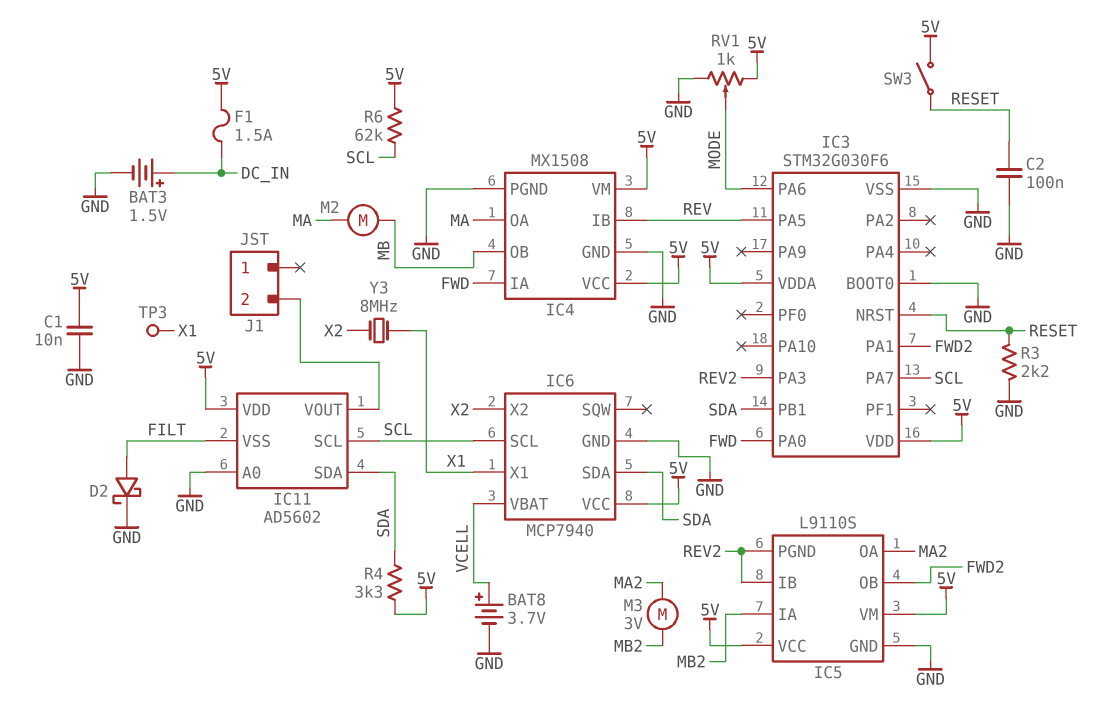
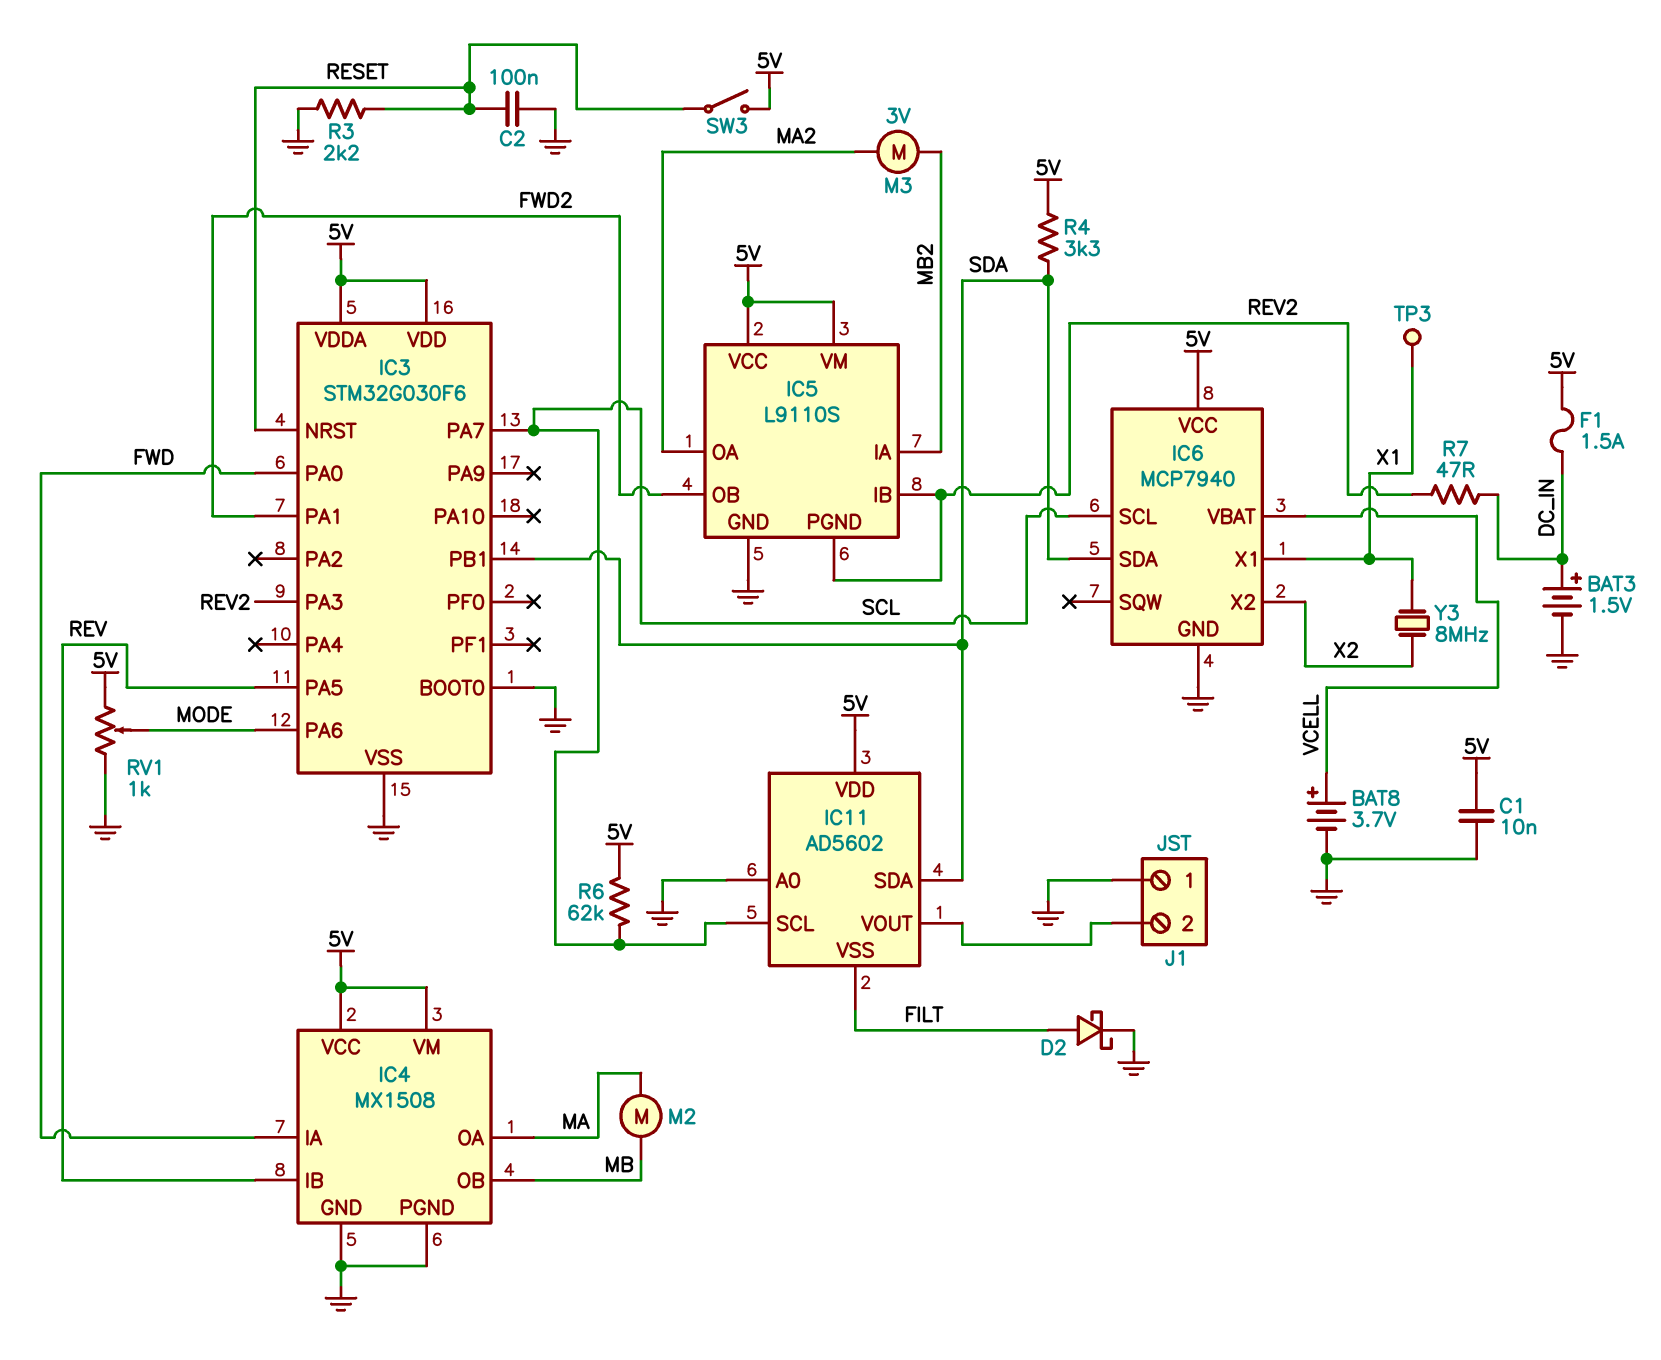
J1 pin 1: none -> GND
R7: none -> 47 (DC_IN, REV2)

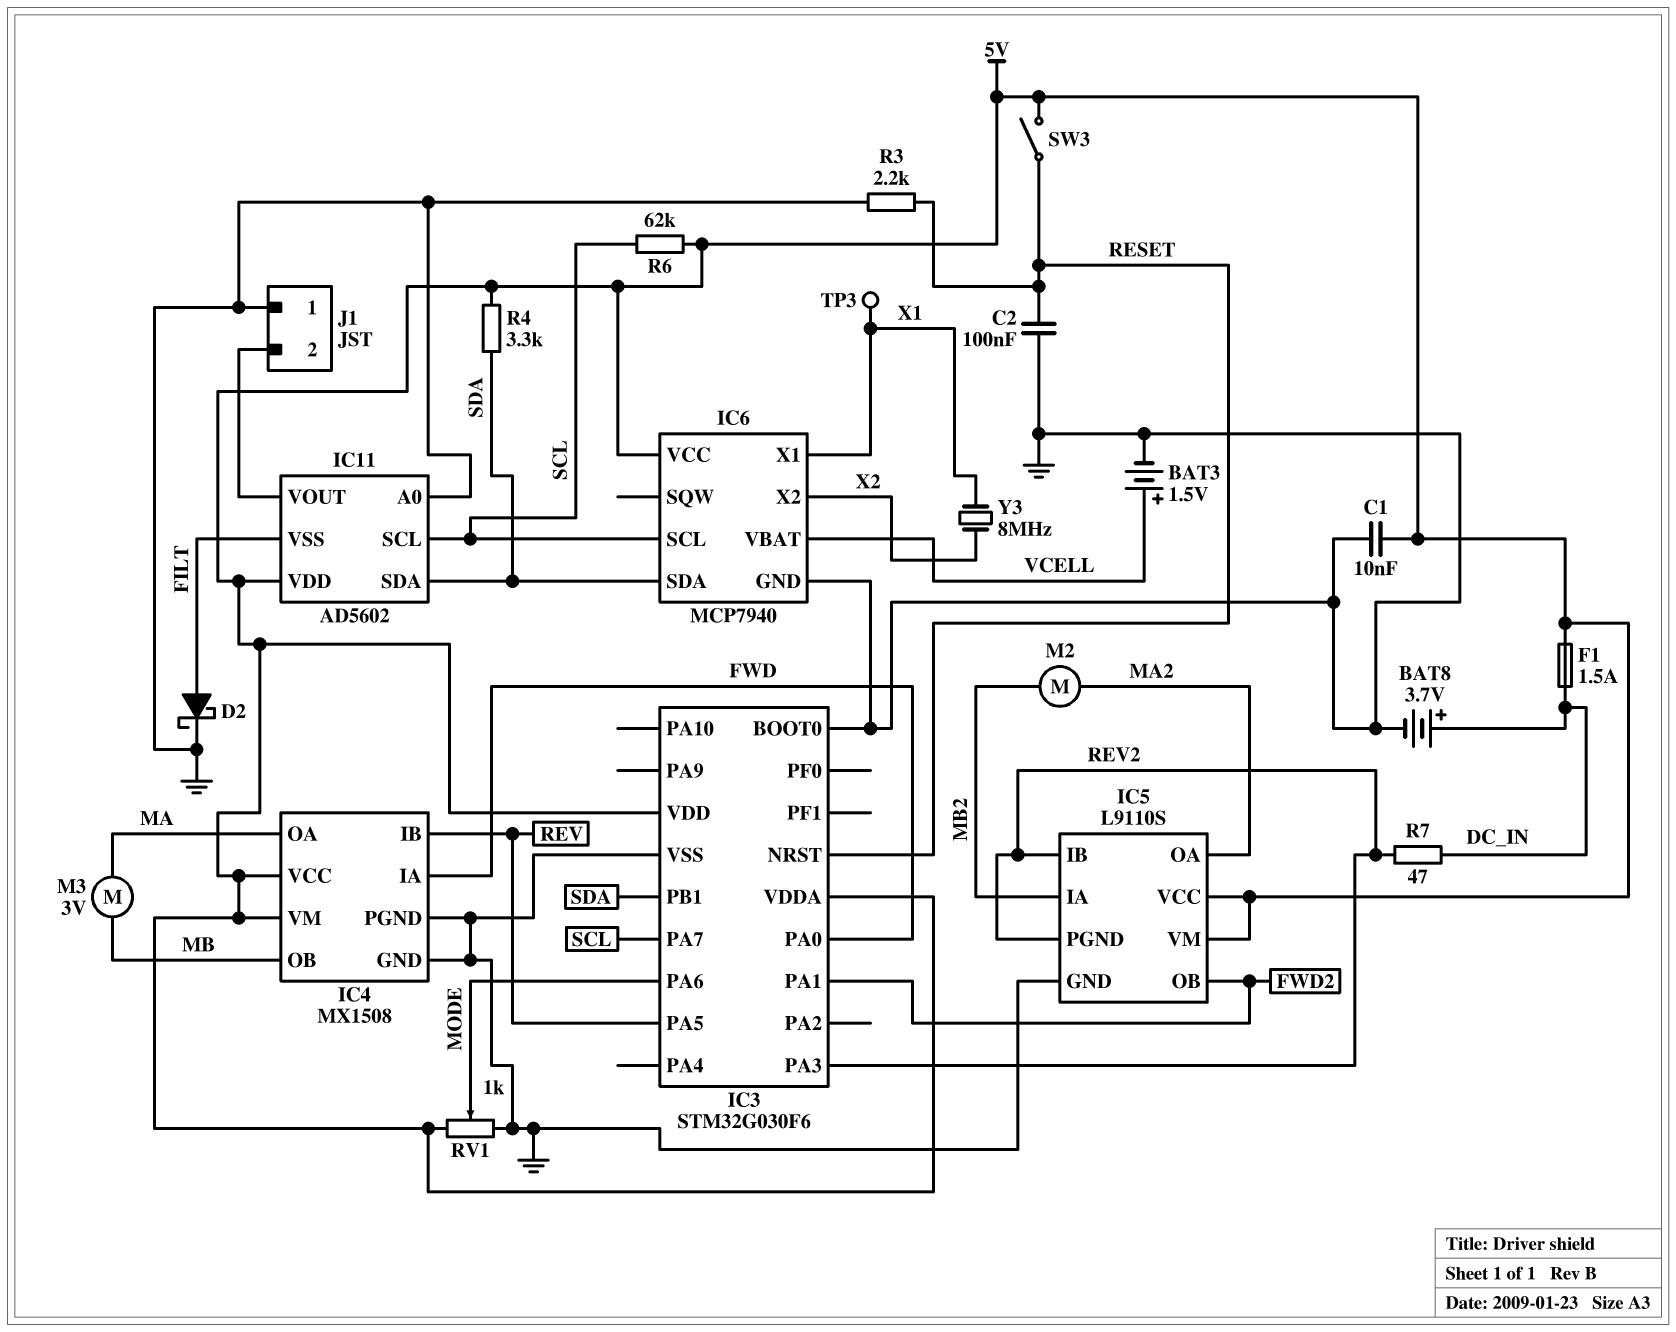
BAT3: 1.5V (plus DC_IN, minus GND) -> 1.5V (plus VCELL, minus GND)
BAT8: 3.7V (plus VCELL, minus GND) -> 3.7V (plus DC_IN, minus GND)
M2: motor (MA, MB) -> motor (MA2, MB2)
M3: motor 3V (MA2, MB2) -> motor 3V (MA, MB)

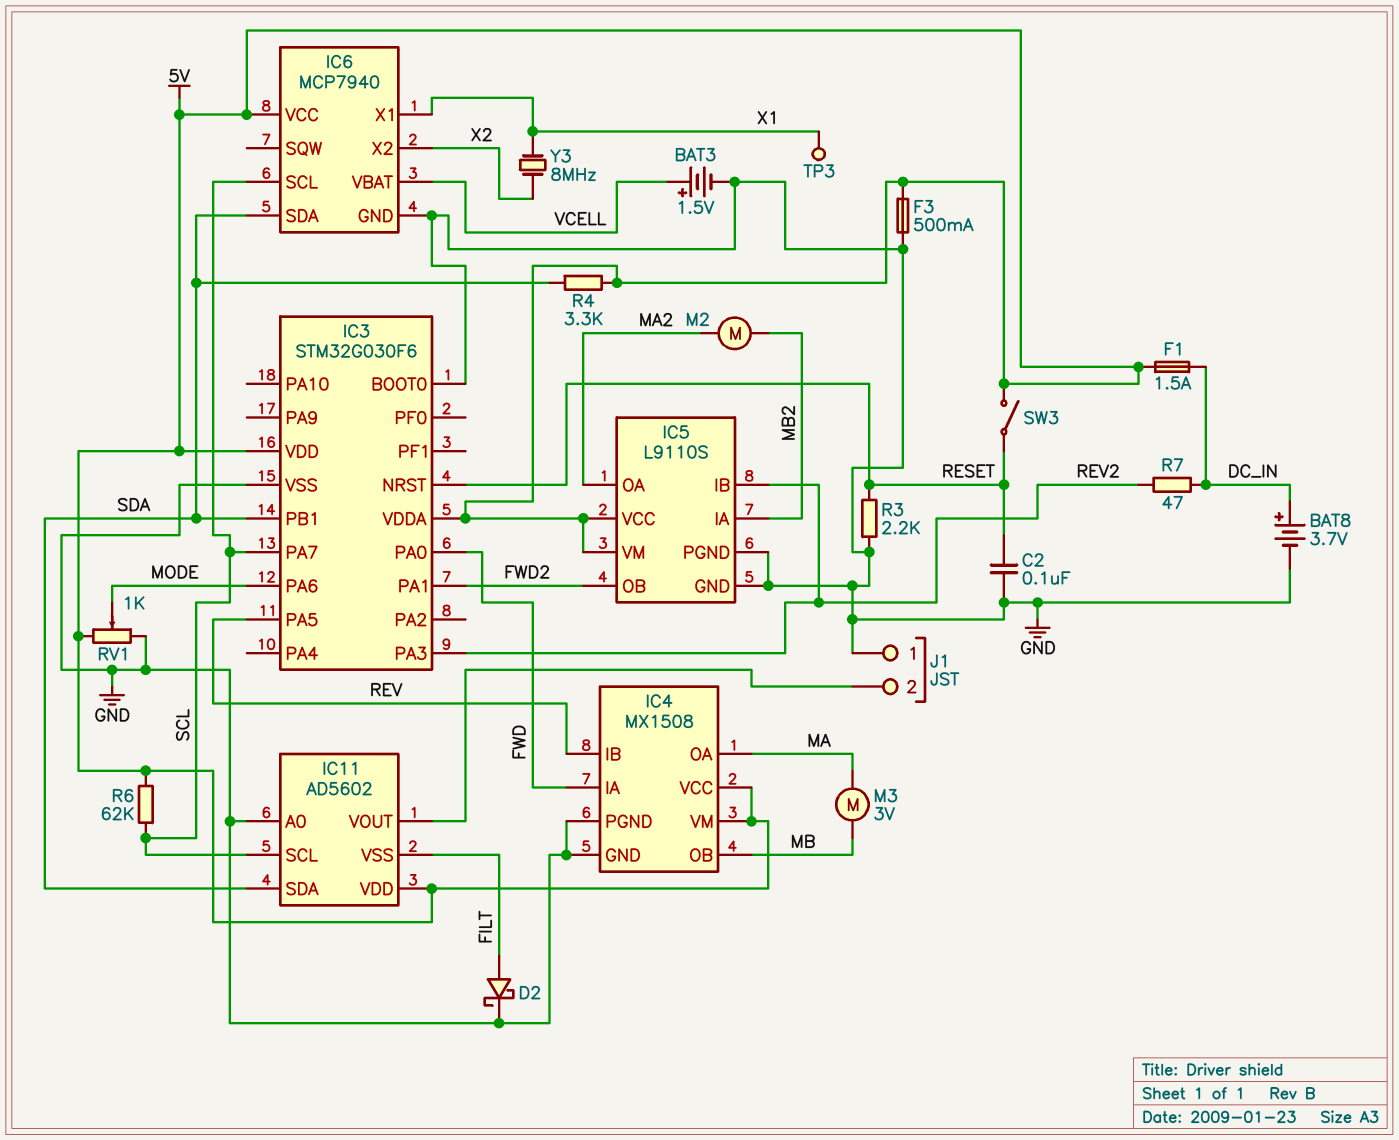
C1: 10nF (5V, GND) -> none
F3: none -> 500mA (5V, GND)
IC5 pin PGND: REV2 -> GND

